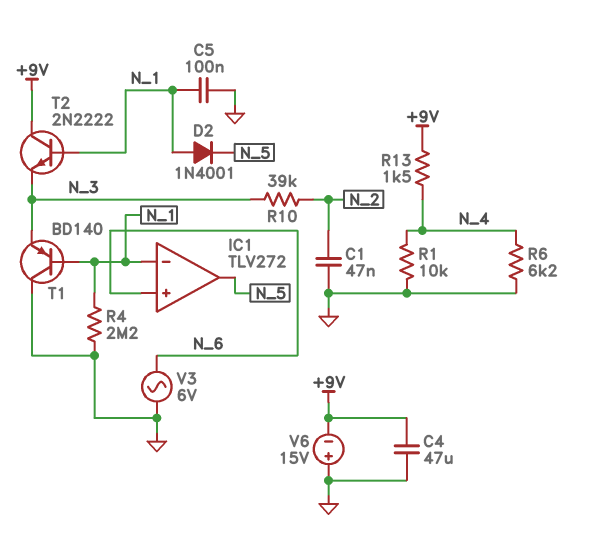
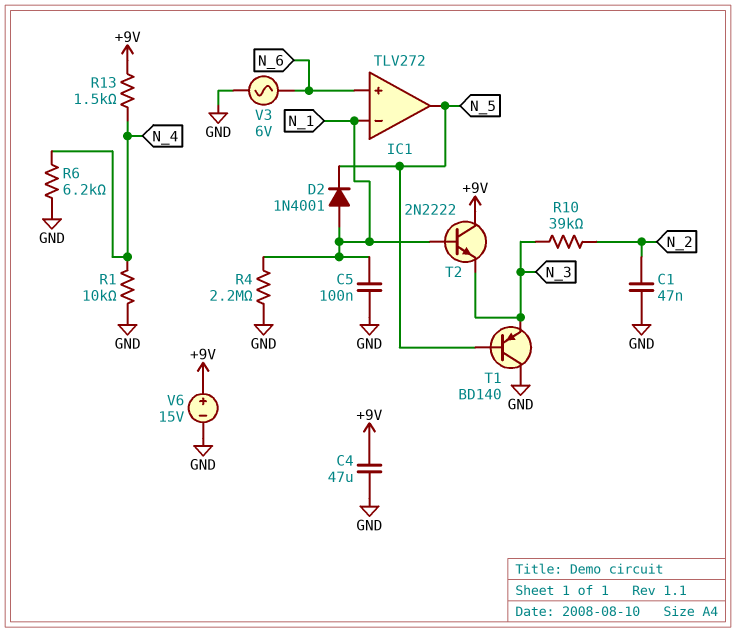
T1: PNP BD140 (B N_1, C GND, E N_3) -> PNP BD140 (B N_5, C GND, E N_3)
V6: 15V (plus GND, minus +9V) -> 15V (plus +9V, minus GND)

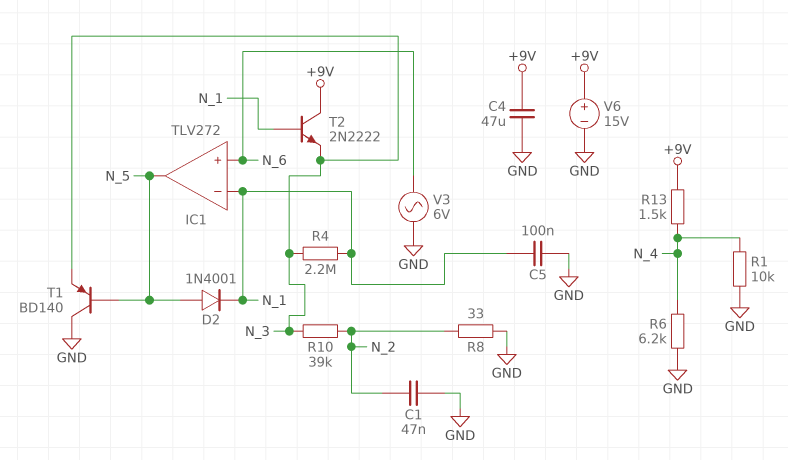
D2: diode 1N4001 (A N_1, K N_5) -> diode 1N4001 (A N_5, K N_1)
R4: 2.2M (GND, N_1) -> 2.2M (N_1, N_3)
R8: none -> 33 (GND, N_2)

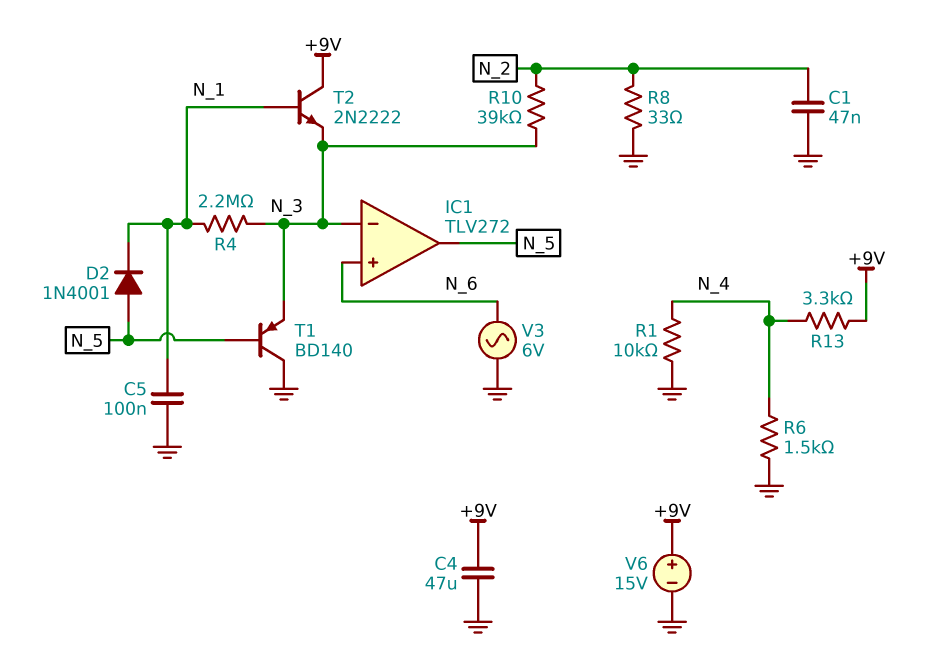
IC1 pin in-: N_1 -> N_3
R6: 6.2k (GND, N_4) -> 1.5k (GND, N_4)
R13: 1.5k (+9V, N_4) -> 3.3k (+9V, N_4)

